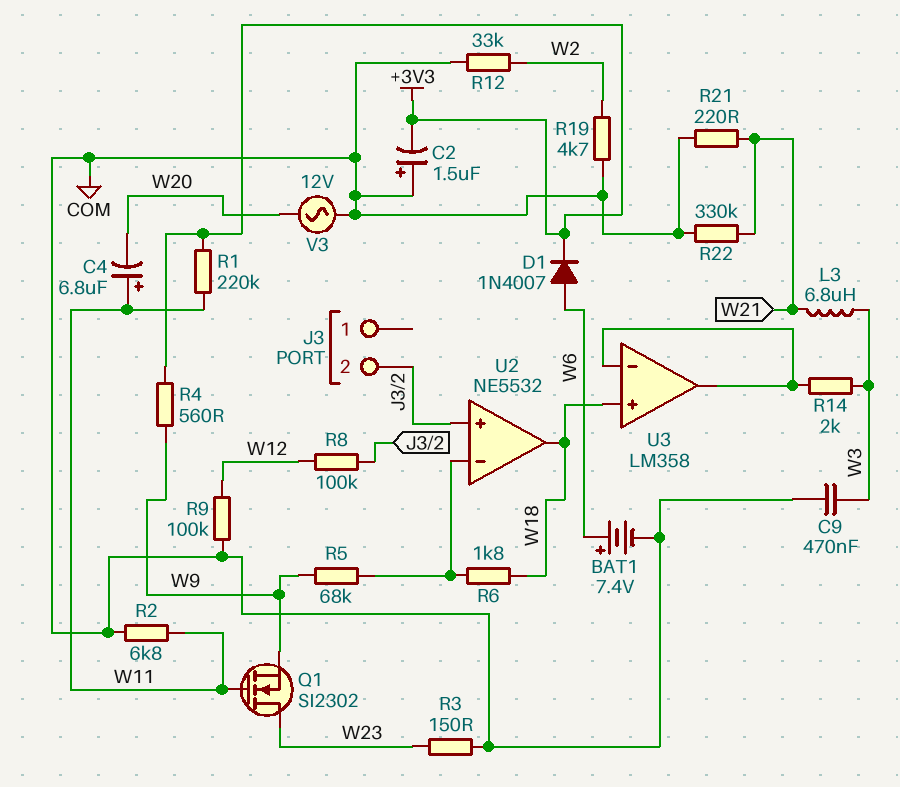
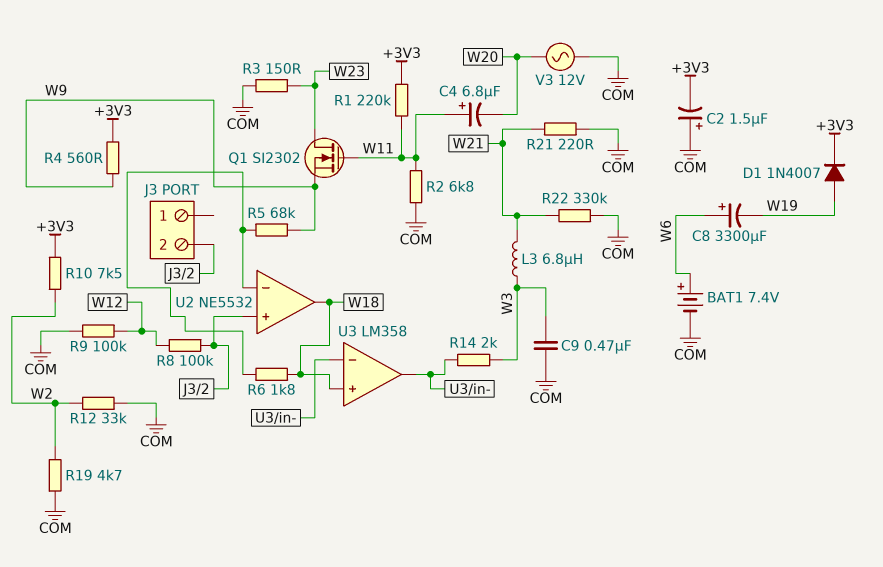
C8: none -> 3300uF (plus W6, minus W19)
D1: diode 1N4007 (A W6, K +3V3) -> diode 1N4007 (A W19, K +3V3)
R10: none -> 7.5k (+3V3, W2)

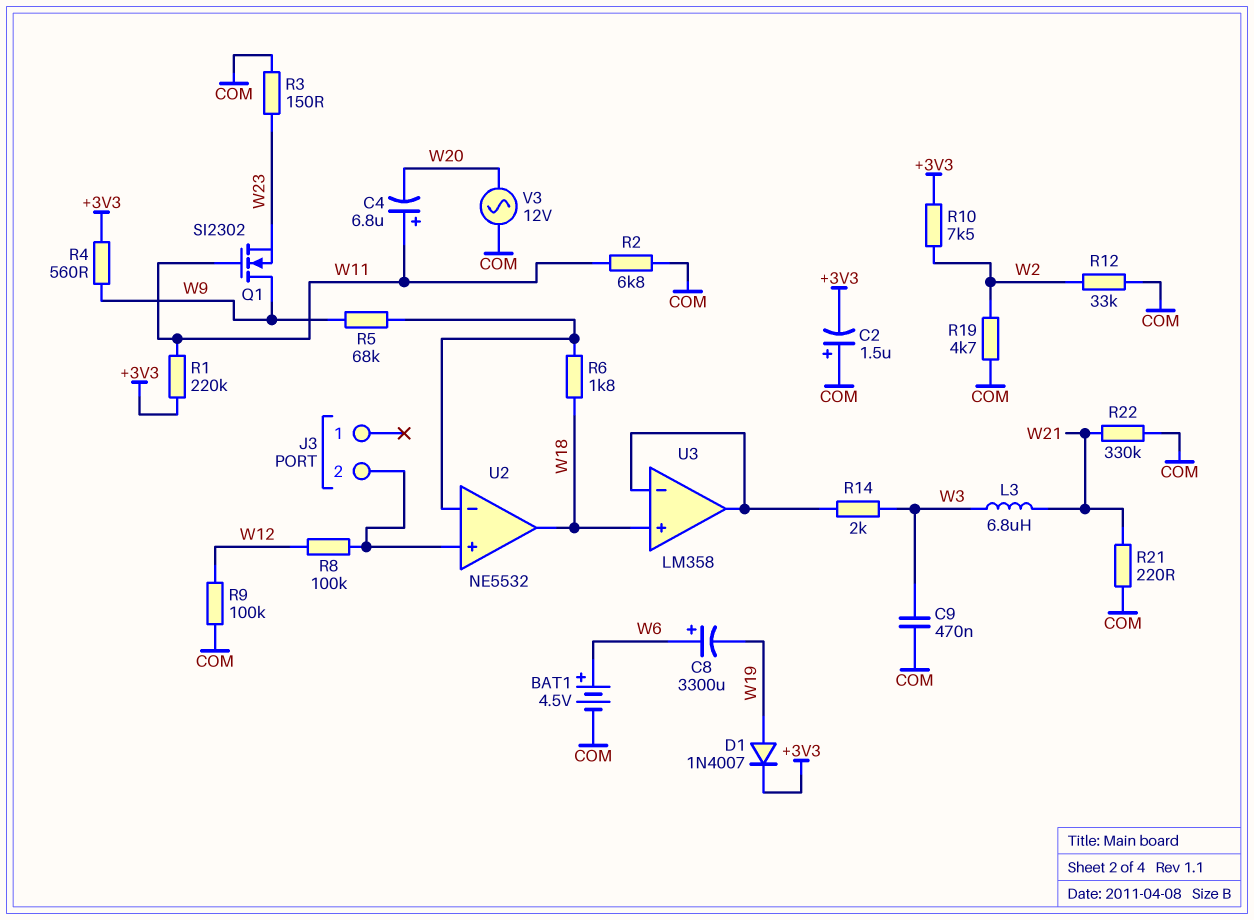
BAT1: 7.4V (plus W6, minus COM) -> 4.5V (plus W6, minus COM)
Q1: NMOS SI2302 (G W11, D W23, S W9) -> NMOS SI2302 (G W11, D W9, S W23)

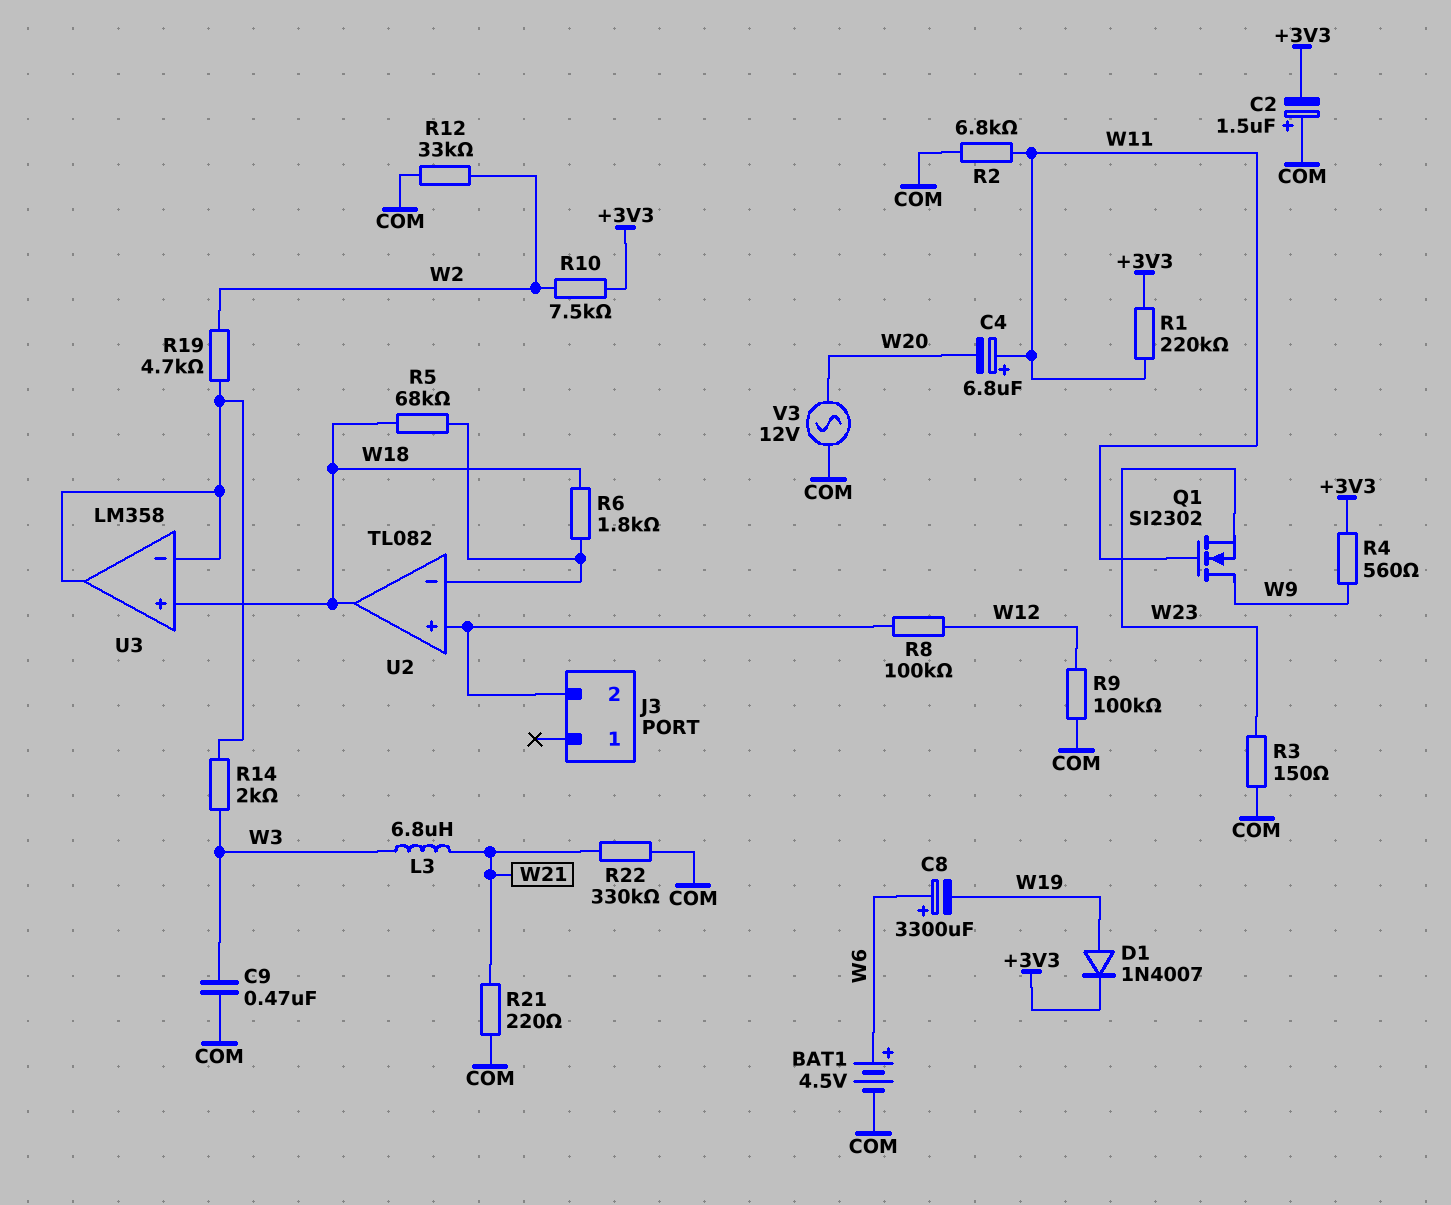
R5: 68k (U2/in-, W9) -> 68k (U2/in-, W18)
R19: 4.7k (COM, W2) -> 4.7k (U3/in-, W2)
U2: NE5532 -> TL082

